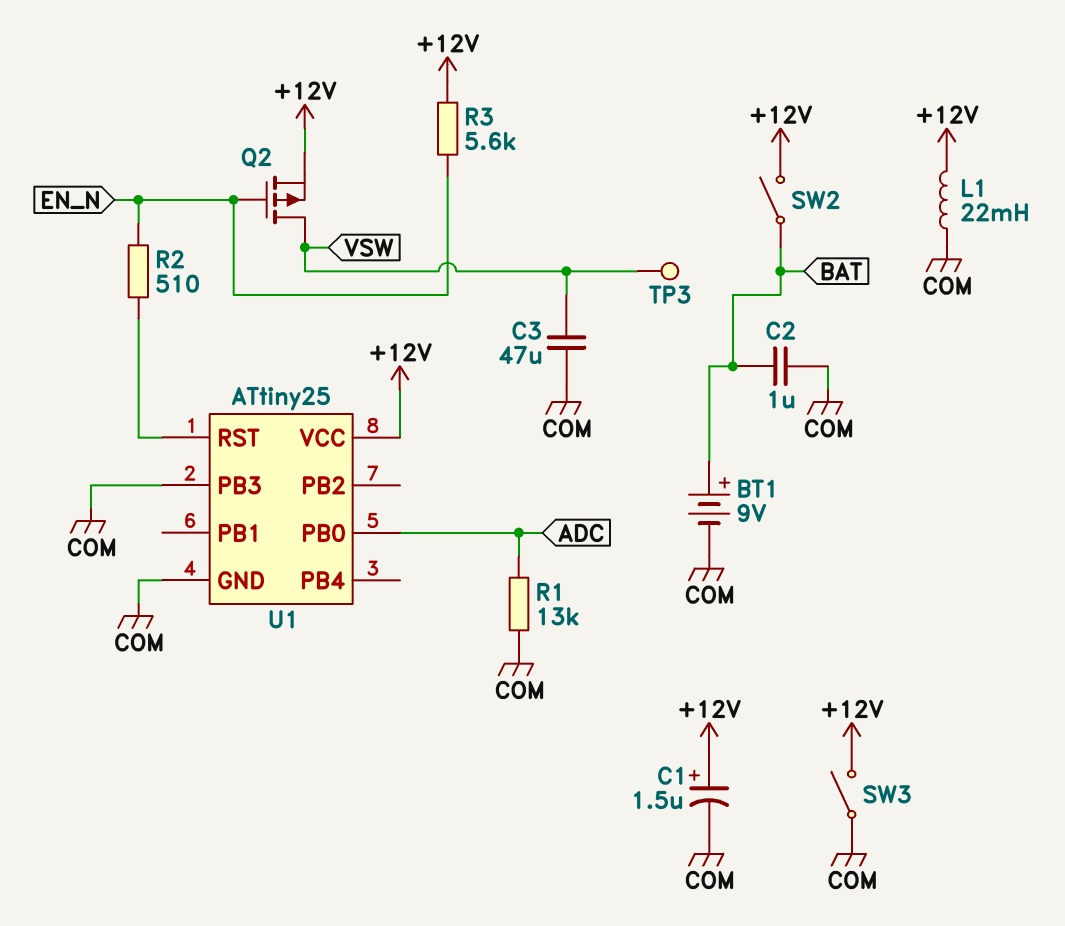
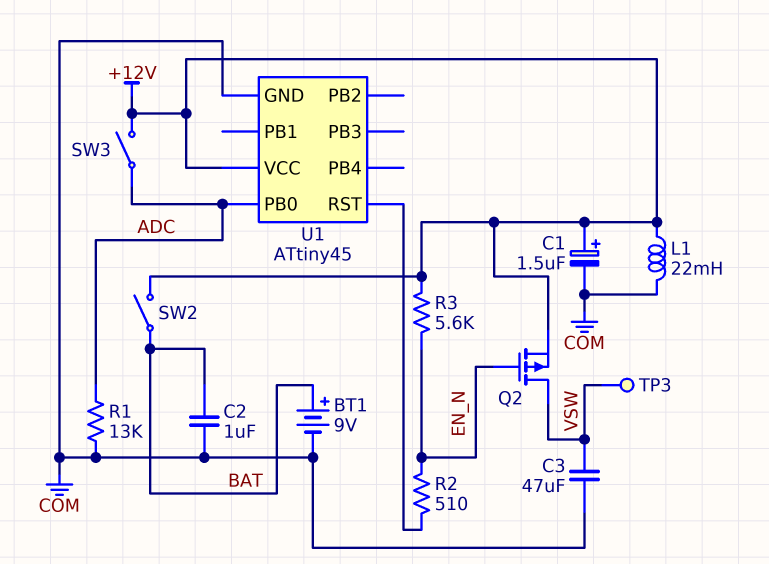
SW3: switch (+12V, COM) -> switch (+12V, ADC)
U1: ATtiny25 -> ATtiny45
U1 pin PB3: COM -> none

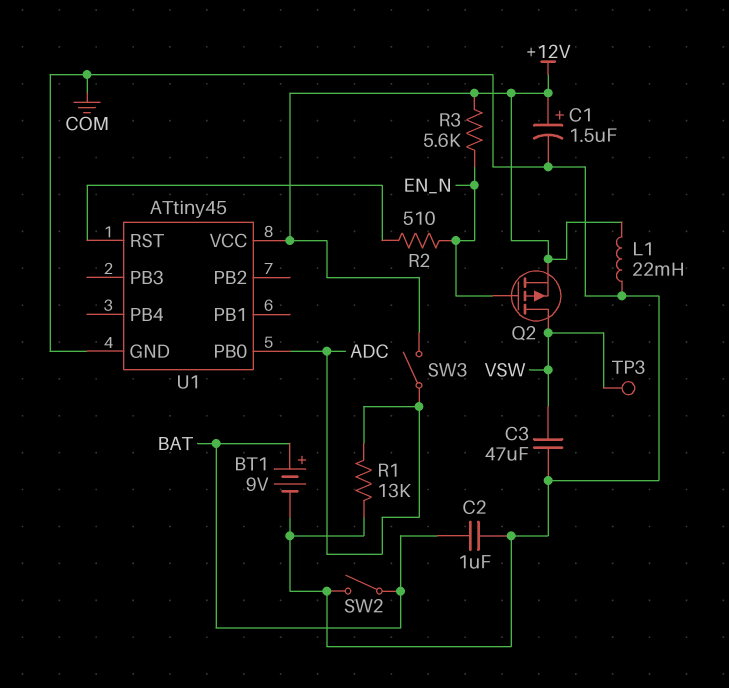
SW2: switch (+12V, BAT) -> switch (BAT, COM)

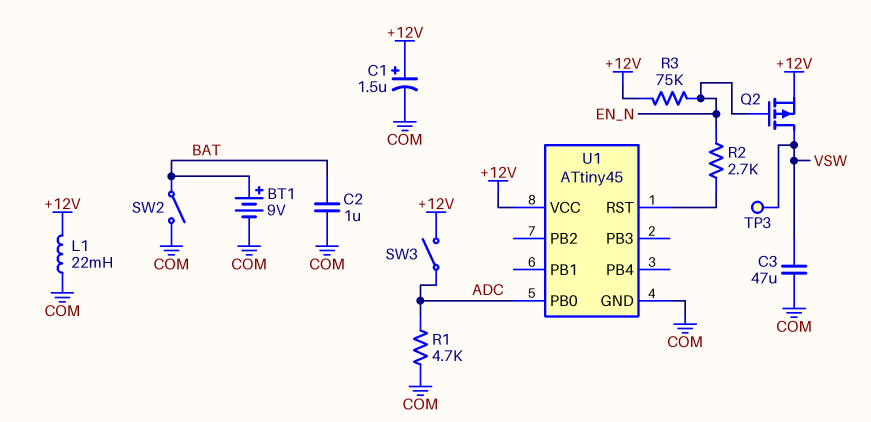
R1: 13k (ADC, COM) -> 4.7k (ADC, COM)
R2: 510 (EN_N, U1/RST) -> 2.7k (EN_N, U1/RST)
R3: 5.6k (+12V, EN_N) -> 75k (+12V, EN_N)

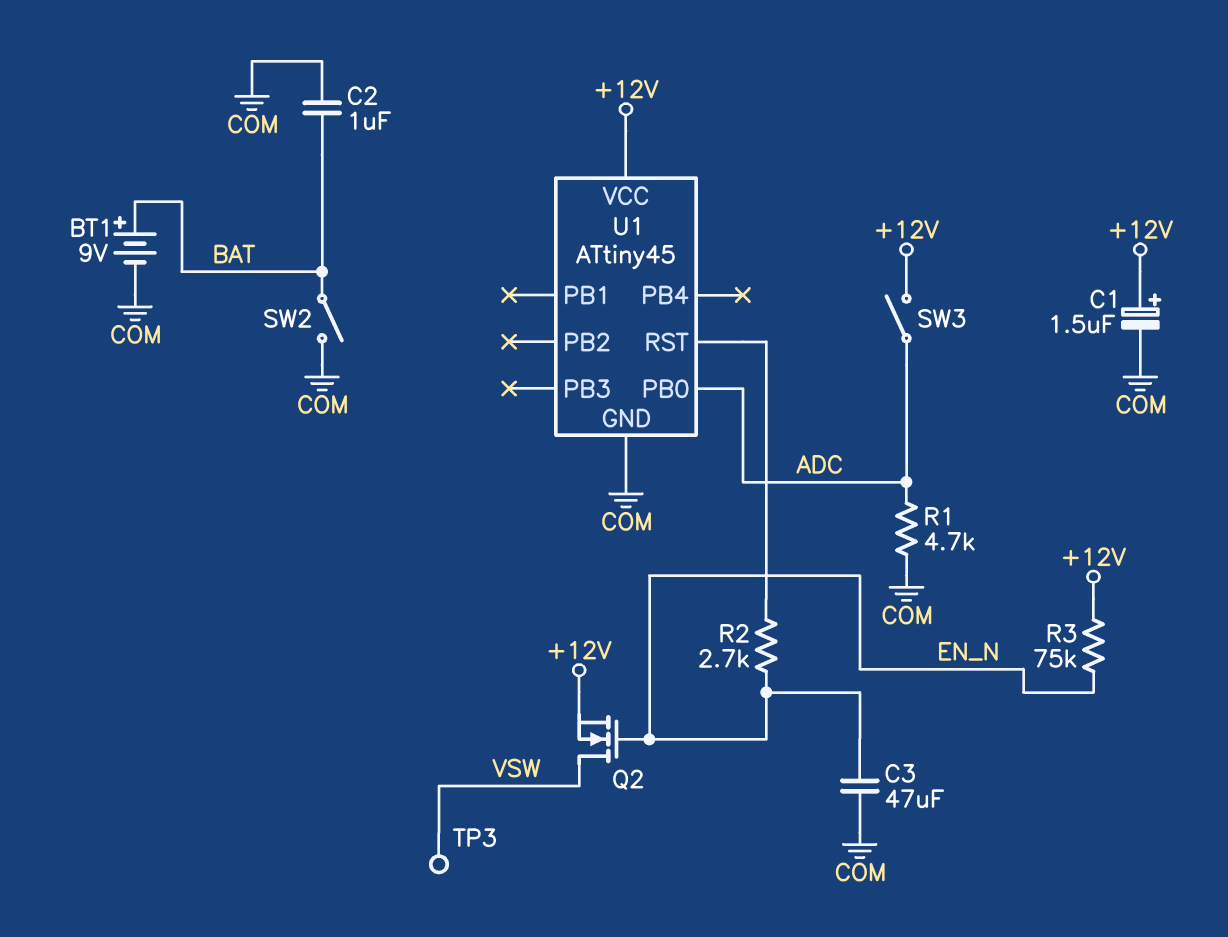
C3: 47uF (COM, VSW) -> 47uF (COM, EN_N)
L1: 22mH (+12V, COM) -> none
Q2: PMOS (G EN_N, D VSW, S +12V) -> NMOS (G EN_N, D VSW, S +12V)

